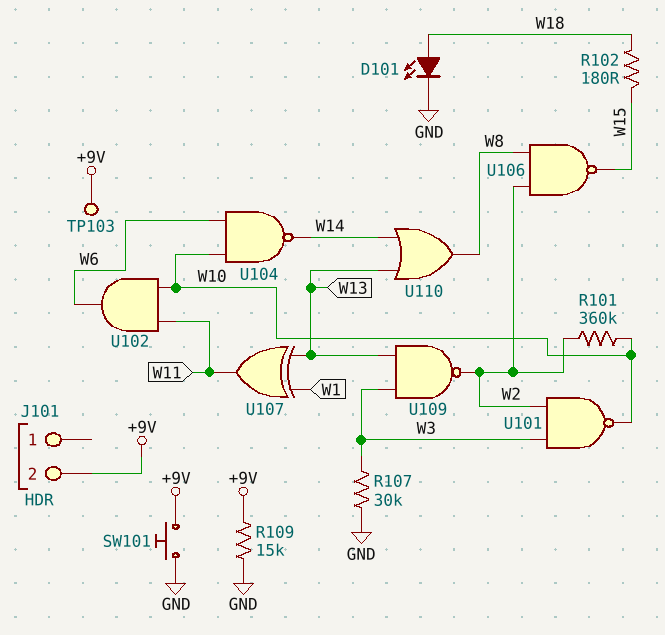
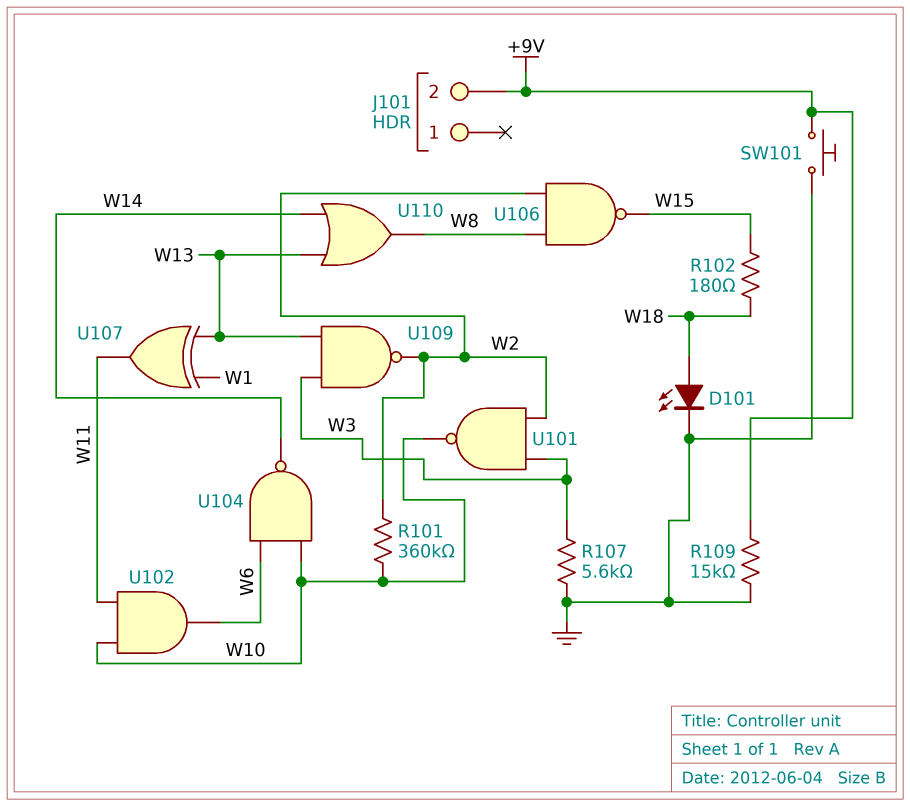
R107: 30k (GND, W3) -> 5.6k (GND, W3)
TP103: test point (+9V) -> none

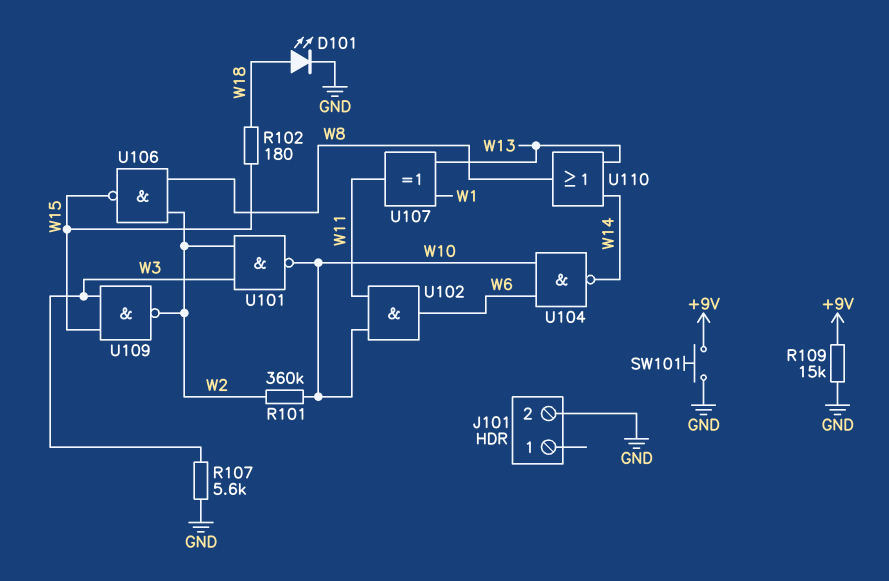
J101 pin 2: +9V -> GND
U109: NAND (in W3, in W13, out W2) -> NAND (in W3, in W15, out W2)

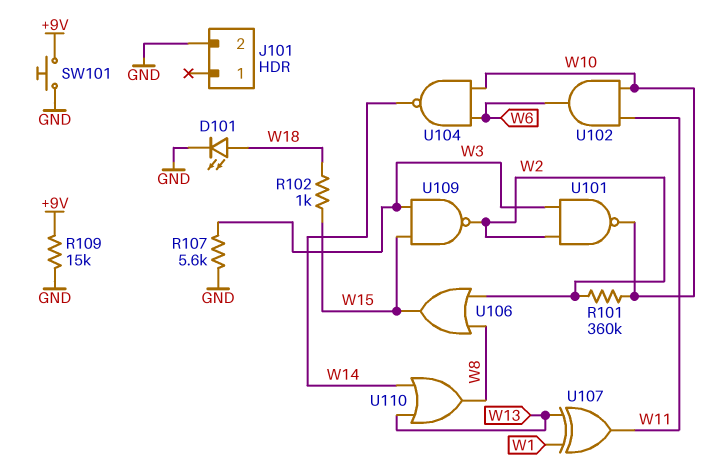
R102: 180 (W15, W18) -> 1k (W15, W18)
U106: NAND (in W2, in W8, out W15) -> OR (in W2, in W8, out W15)

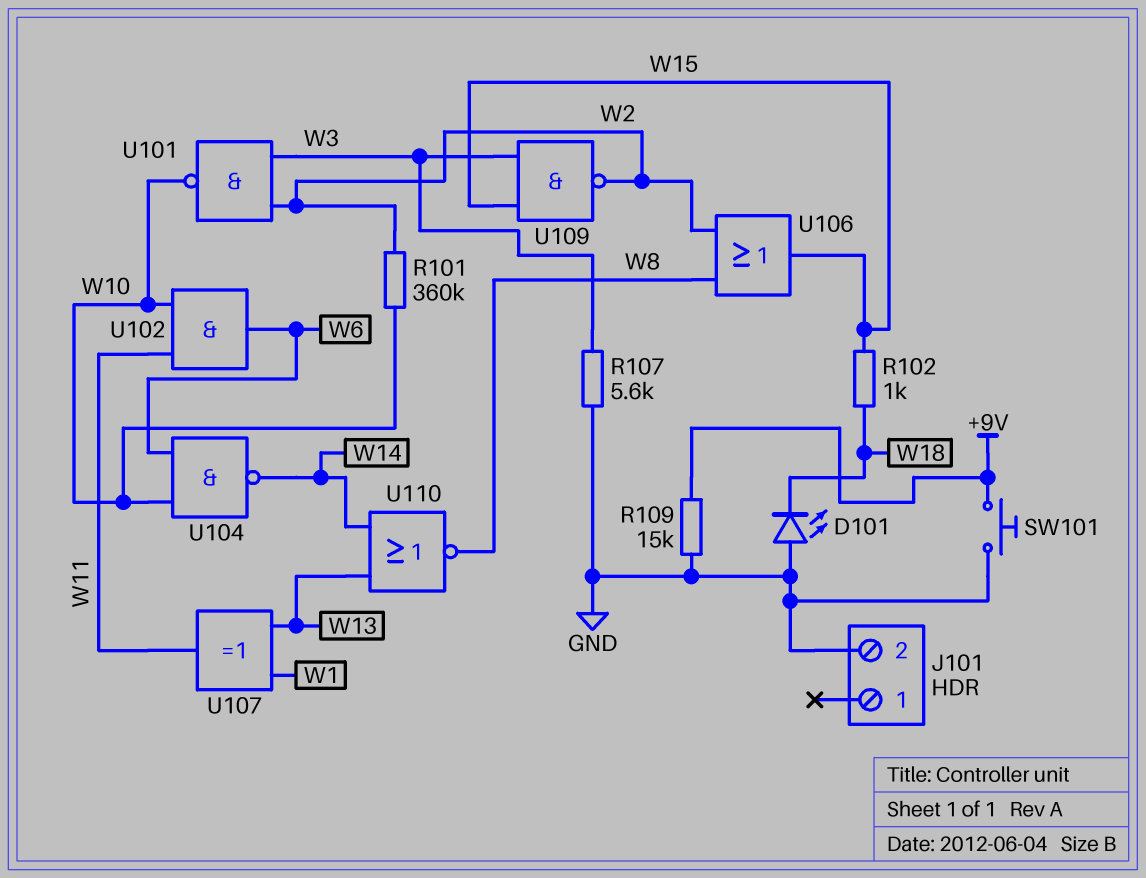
D101: LED (A W18, K GND) -> LED (A GND, K W18)
U110: OR (in W13, in W14, out W8) -> NOR (in W13, in W14, out W8)

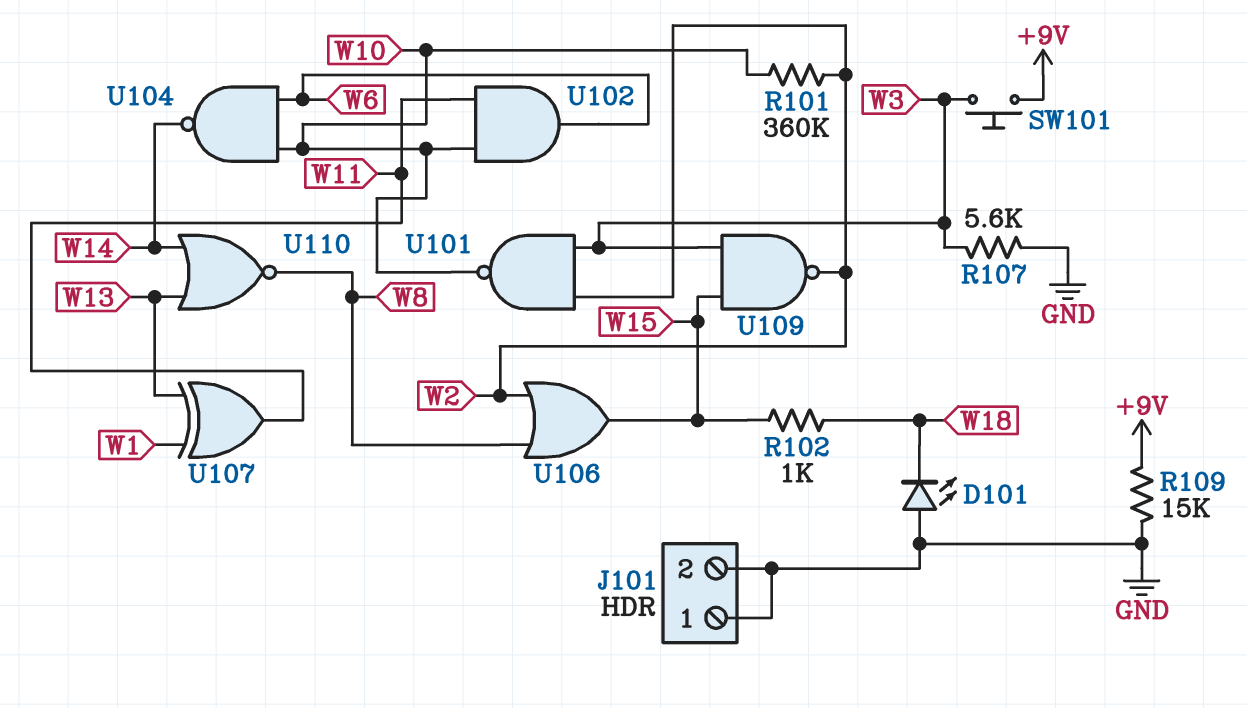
J101 pin 1: none -> GND
SW101: button (+9V, GND) -> button (+9V, W3)

